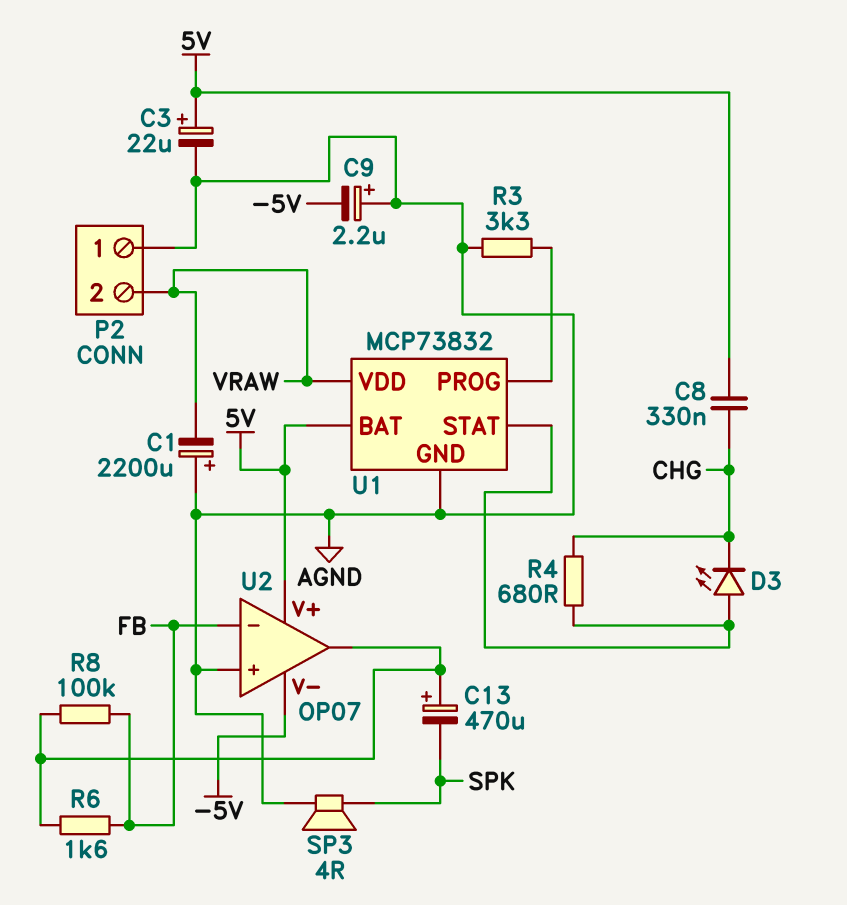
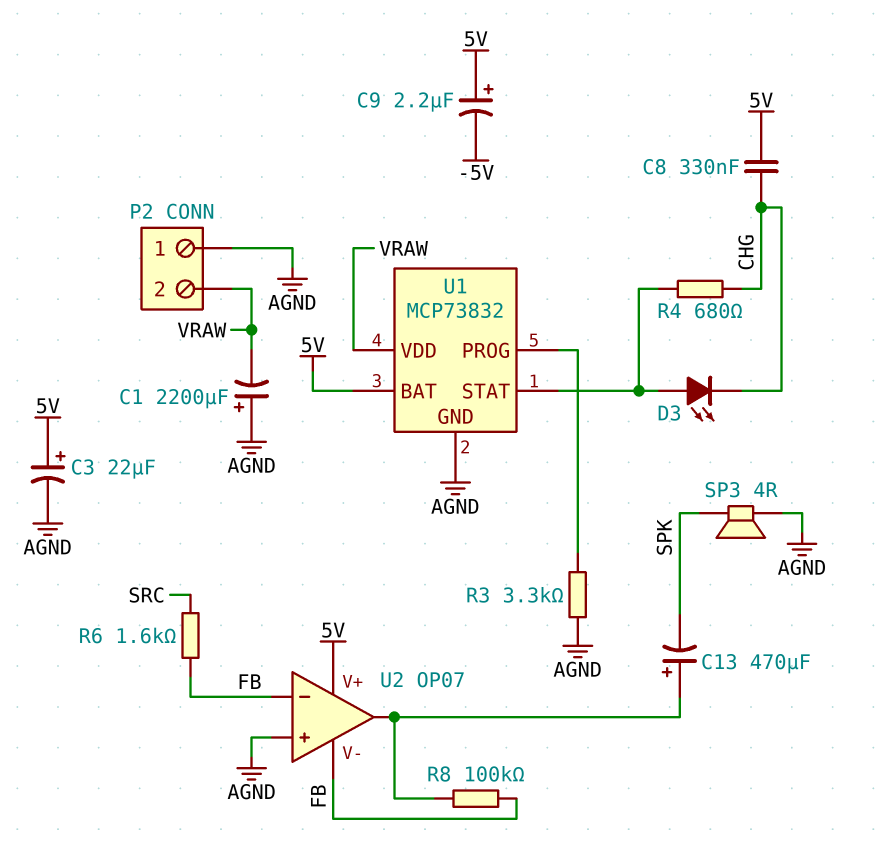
C9: 2.2uF (plus AGND, minus -5V) -> 2.2uF (plus 5V, minus -5V)
R6: 1.6k (FB, U2/out) -> 1.6k (FB, SRC)
U2 pin V-: -5V -> FB

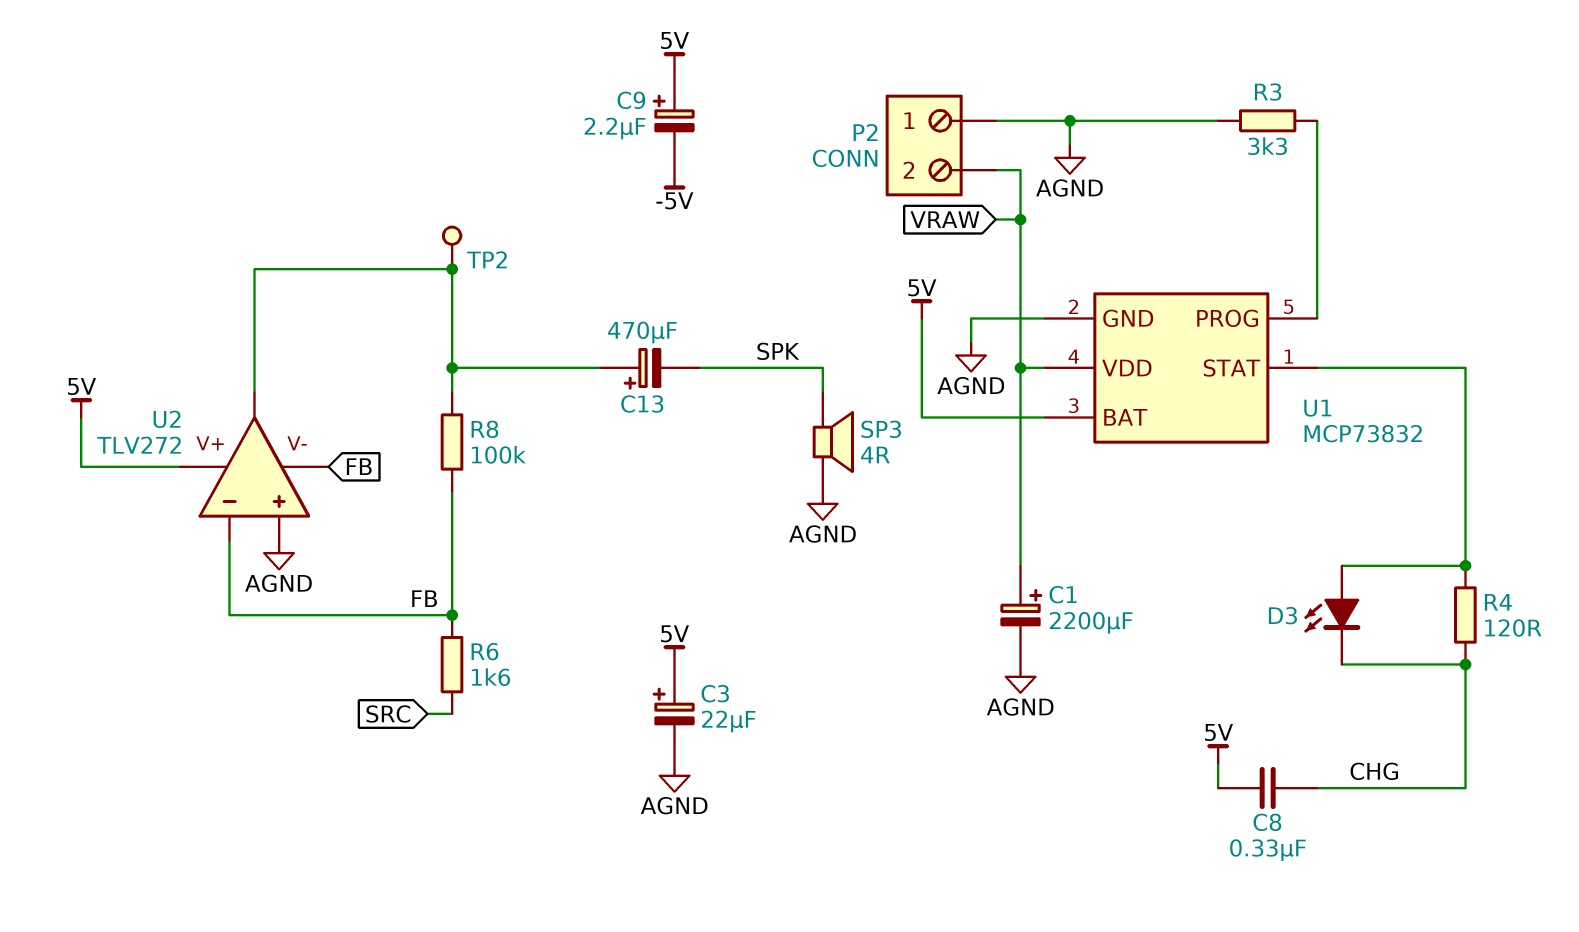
C1: 2200uF (plus AGND, minus VRAW) -> 2200uF (plus VRAW, minus AGND)
R4: 680 (CHG, U1/STAT) -> 120 (CHG, U1/STAT)
TP2: none -> test point (U2/out)
U2: OP07 -> TLV272

